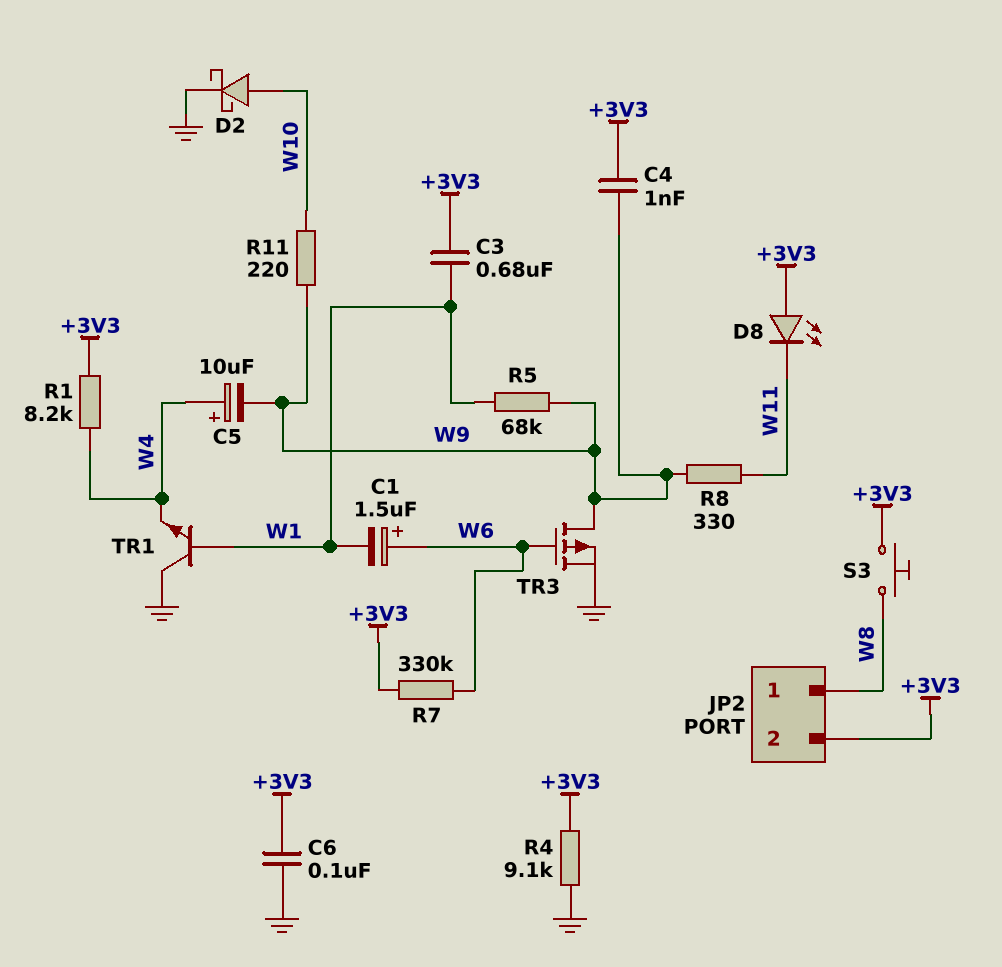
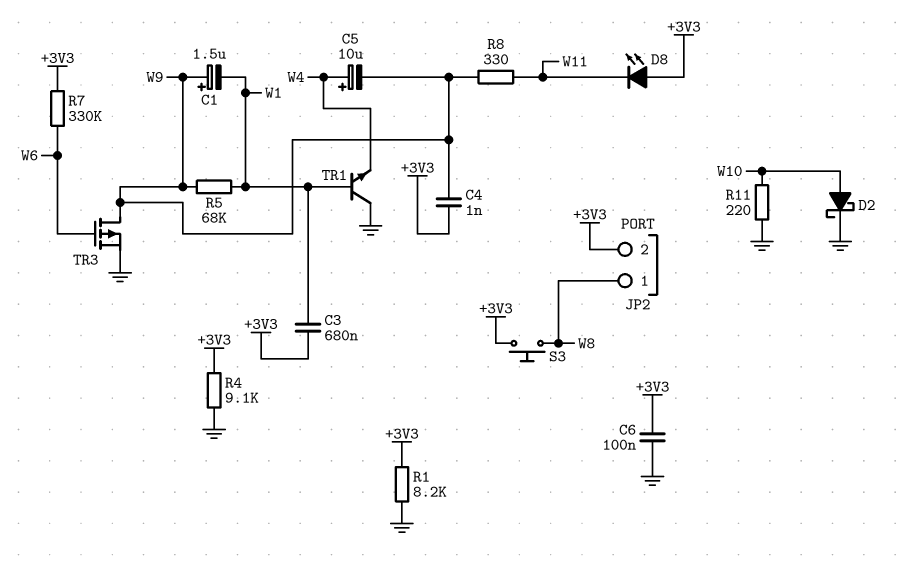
C1: 1.5uF (plus W6, minus W1) -> 1.5uF (plus W9, minus W1)
R1: 8.2k (+3V3, W4) -> 8.2k (+3V3, GND)
R11: 220 (W9, W10) -> 220 (GND, W10)

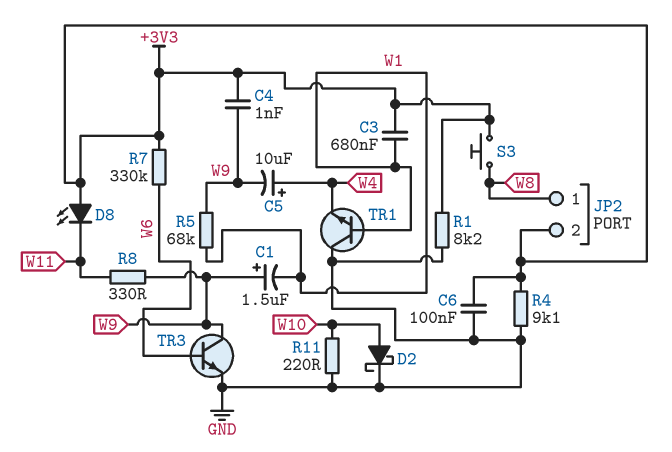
TR3: PMOS (G W6, D W9, S GND) -> NPN (B W6, C W9, E GND)

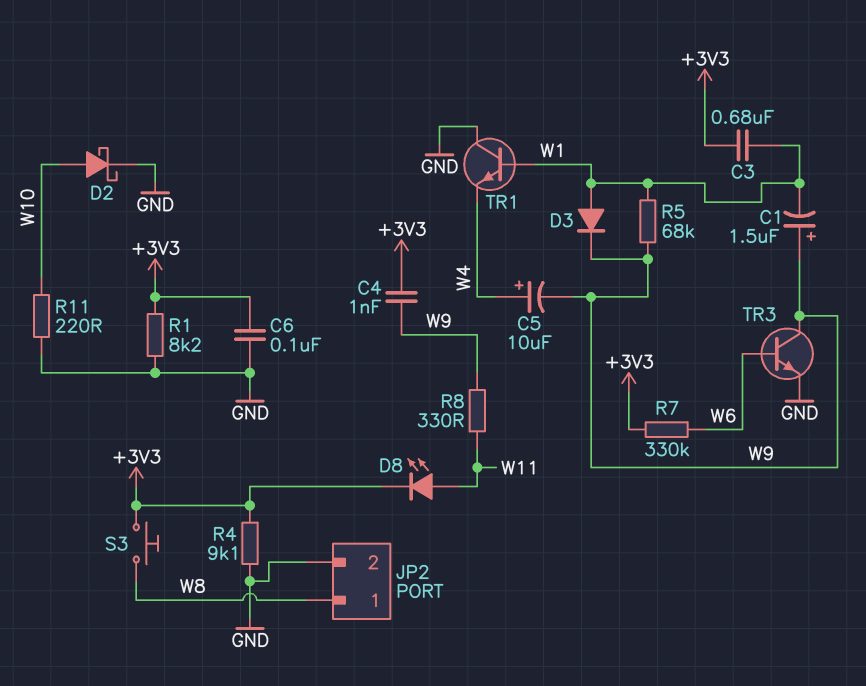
D3: none -> diode (A W1, K W9)
D8: LED (A +3V3, K W11) -> LED (A W11, K +3V3)
JP2 pin 2: +3V3 -> GND

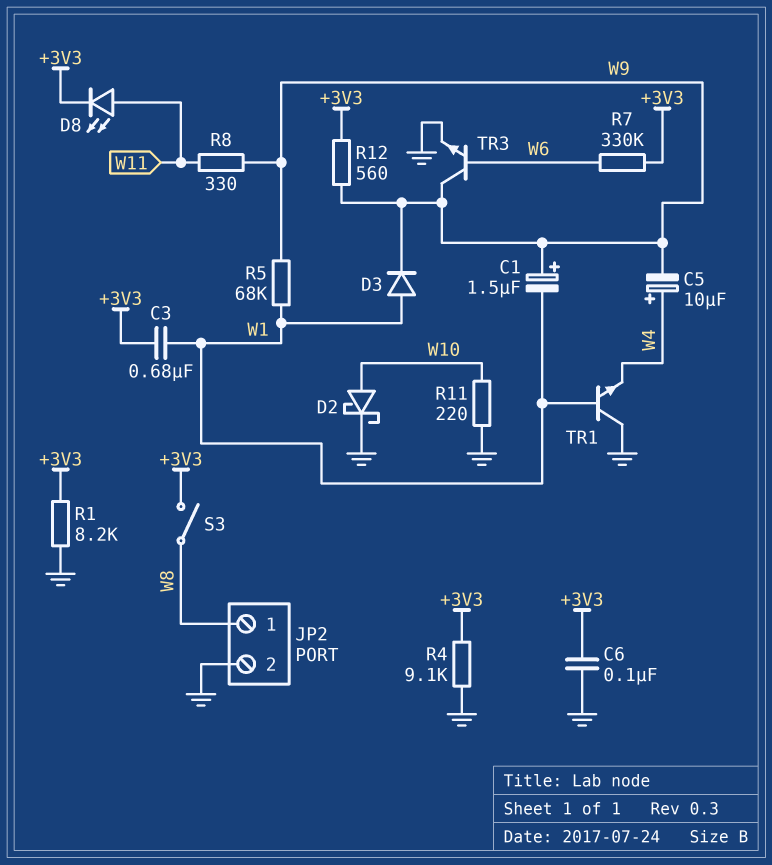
C4: 1nF (+3V3, W9) -> none
R12: none -> 560 (+3V3, W9)
S3: button (+3V3, W8) -> switch (+3V3, W8)

